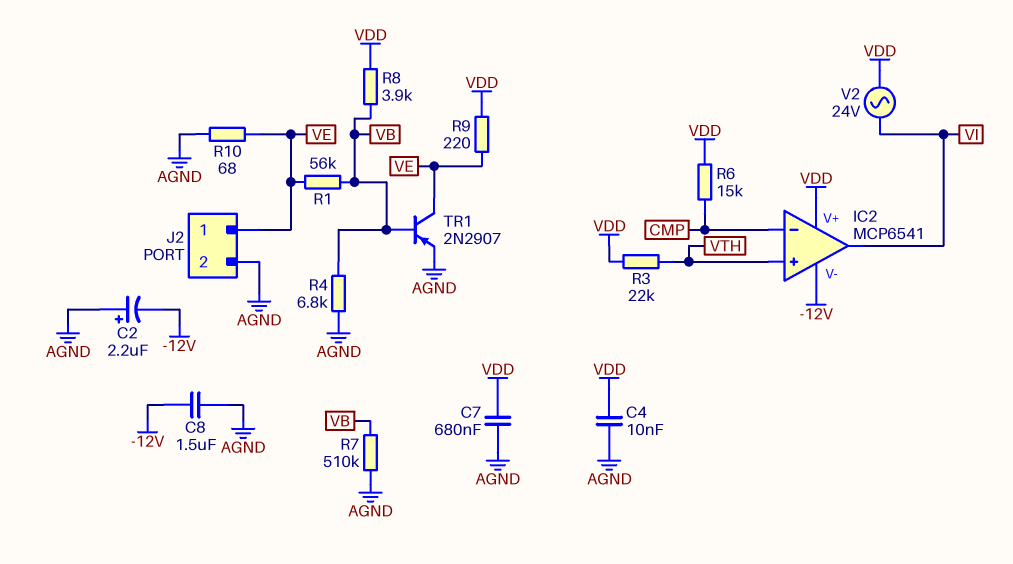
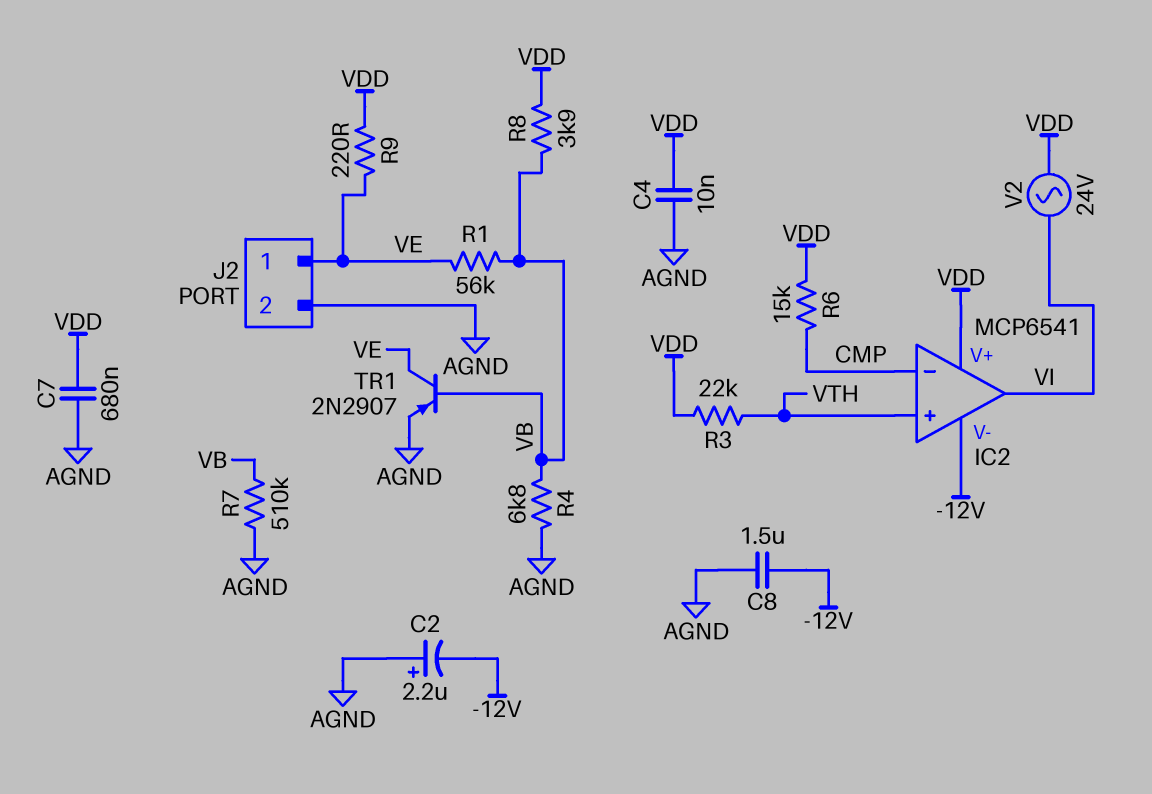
R10: 68 (AGND, VE) -> none

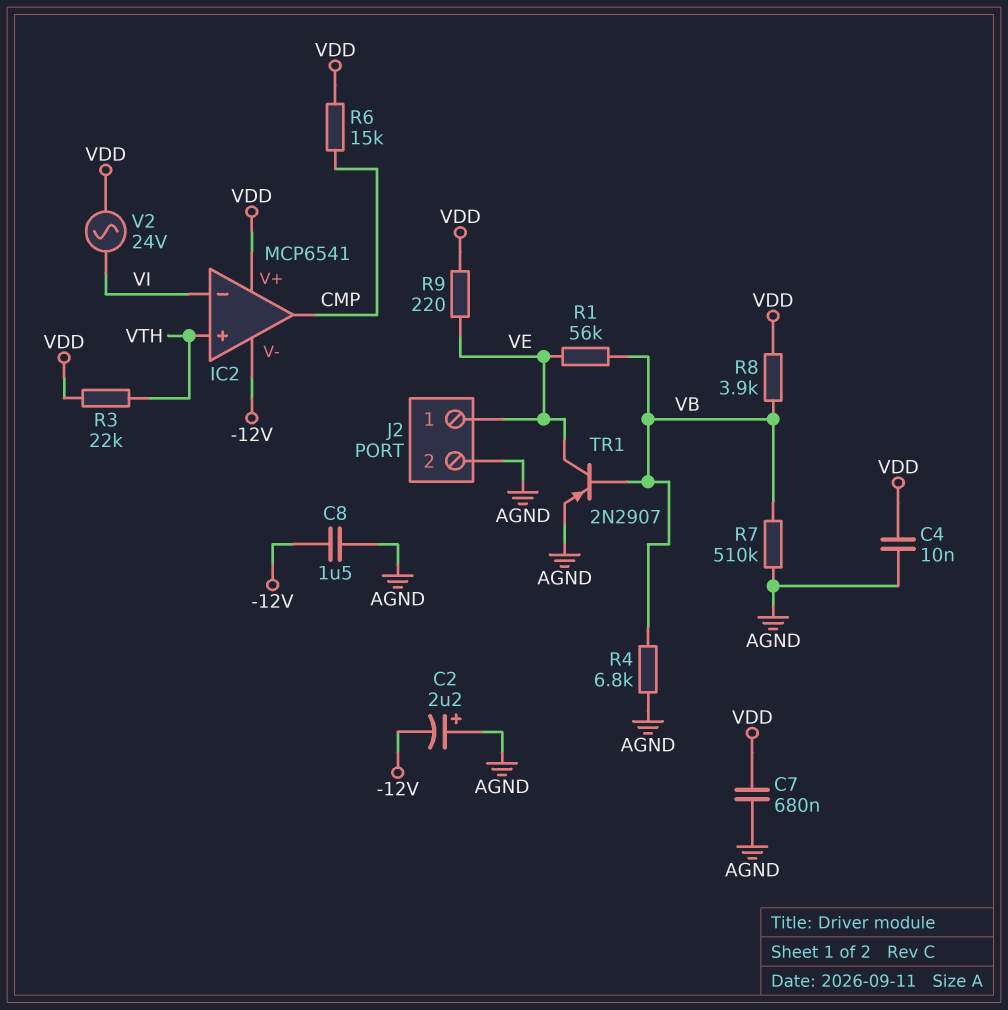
IC2 pin in-: CMP -> VI
IC2 pin out: VI -> CMP

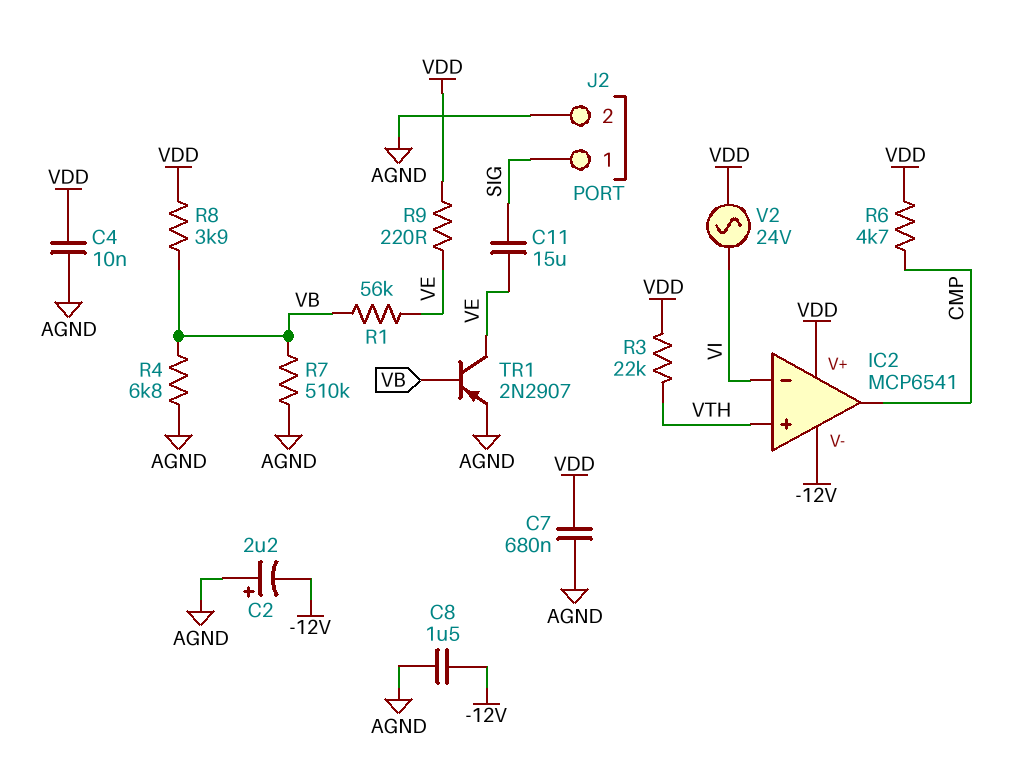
C11: none -> 15uF (SIG, VE)
J2 pin 1: VE -> SIG
R6: 15k (CMP, VDD) -> 4.7k (CMP, VDD)

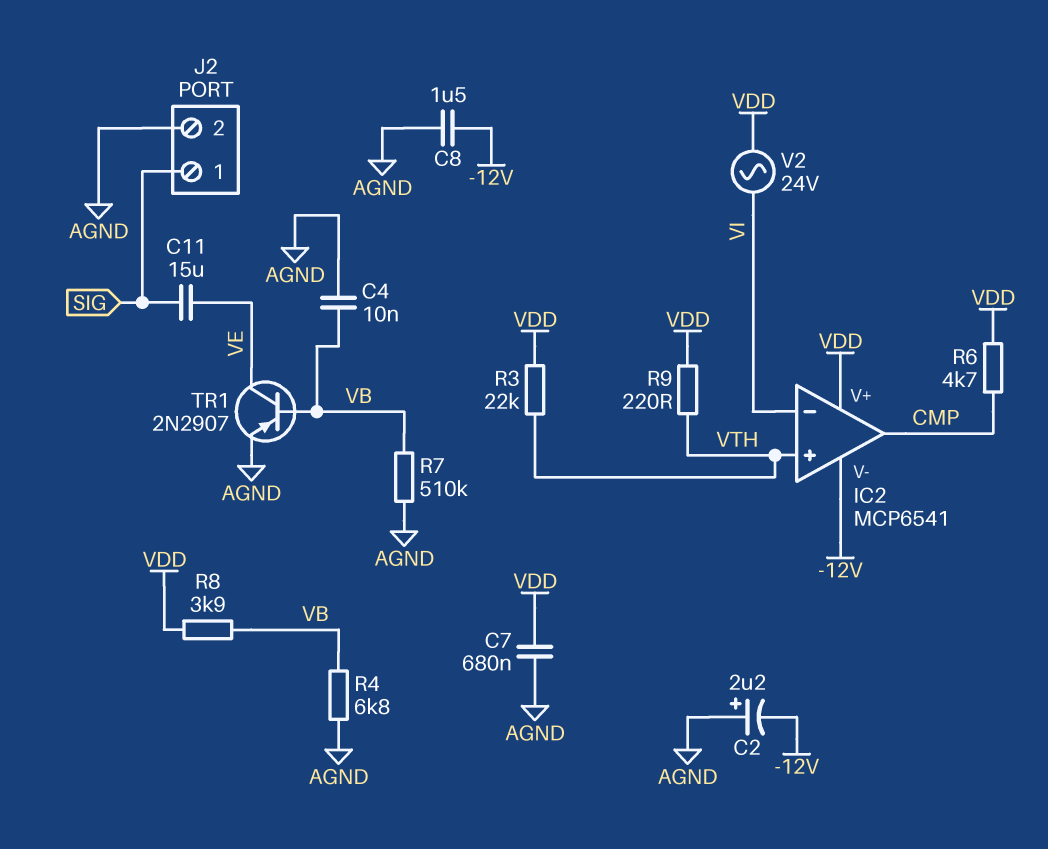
C4: 10nF (AGND, VDD) -> 10nF (AGND, VB)
R1: 56k (VB, VE) -> none
R9: 220 (VDD, VE) -> 220 (VDD, VTH)

